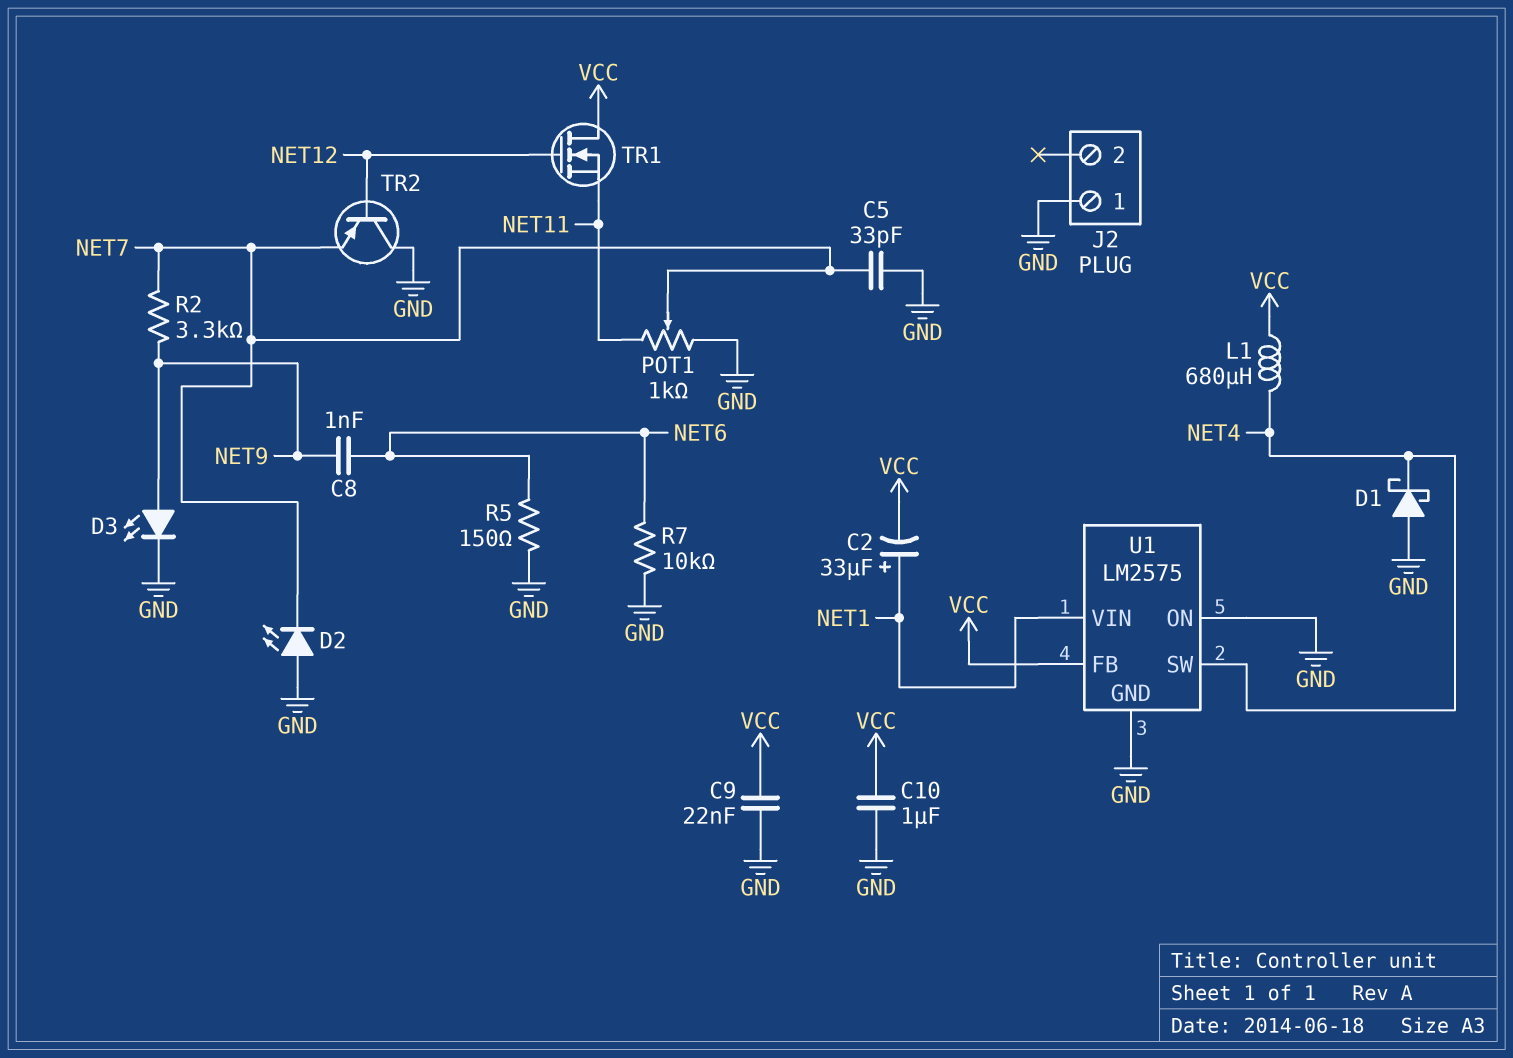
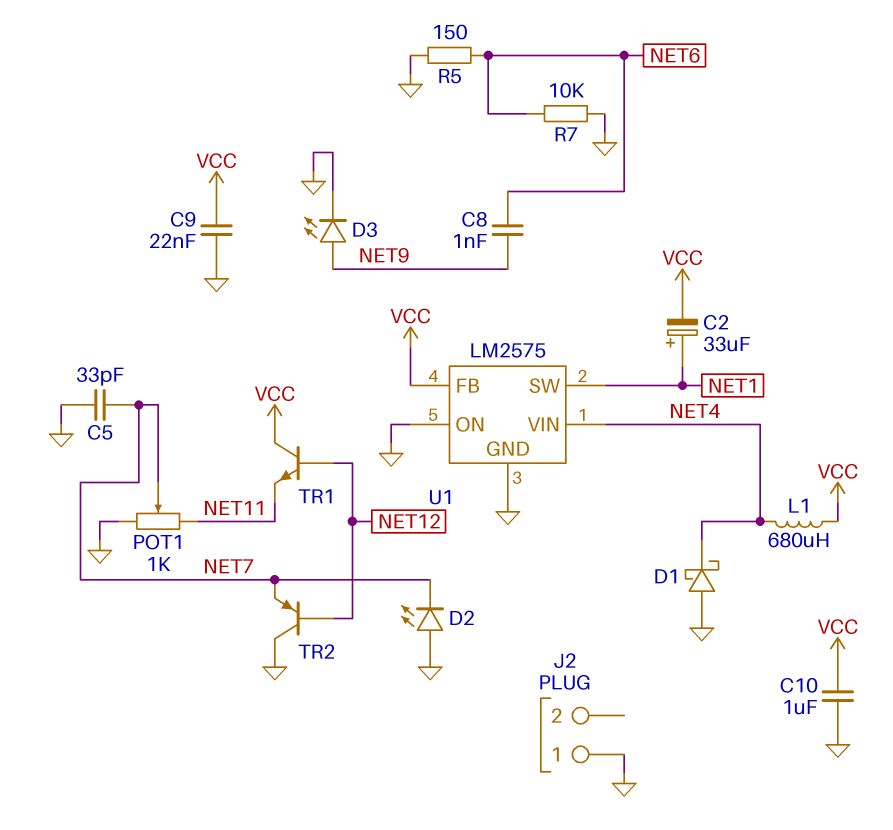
R2: 3.3k (NET7, NET9) -> none
TR1: NMOS (G NET12, D VCC, S NET11) -> NPN (B NET12, C VCC, E NET11)
U1 pin SW: NET4 -> NET1
U1 pin VIN: NET1 -> NET4

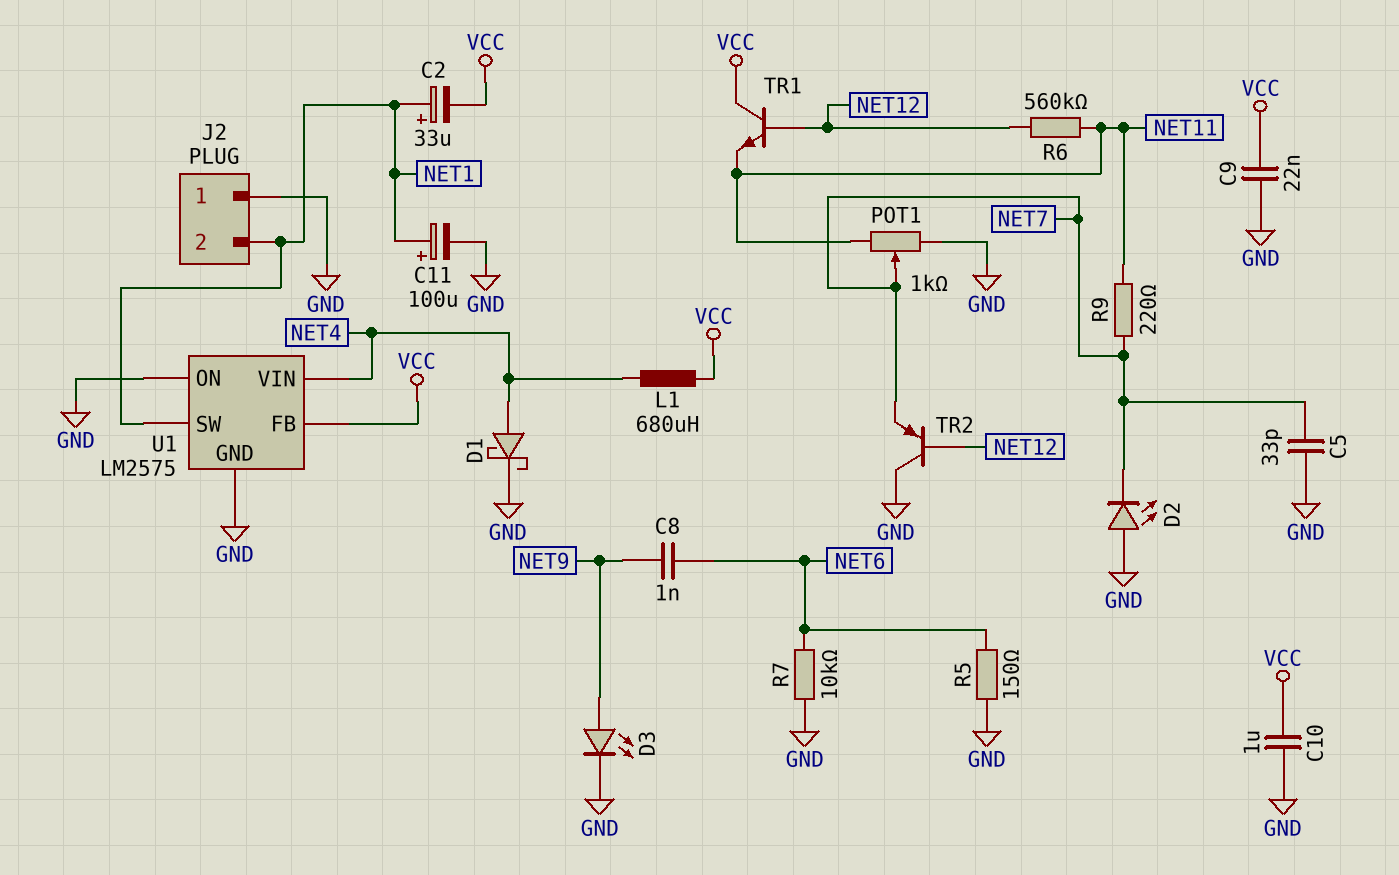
C11: none -> 100uF (plus NET1, minus GND)
D1: schottky (A GND, K NET4) -> schottky (A NET4, K GND)
J2 pin 2: none -> NET1
R6: none -> 560k (NET11, NET12)
R9: none -> 220 (NET7, NET11)

